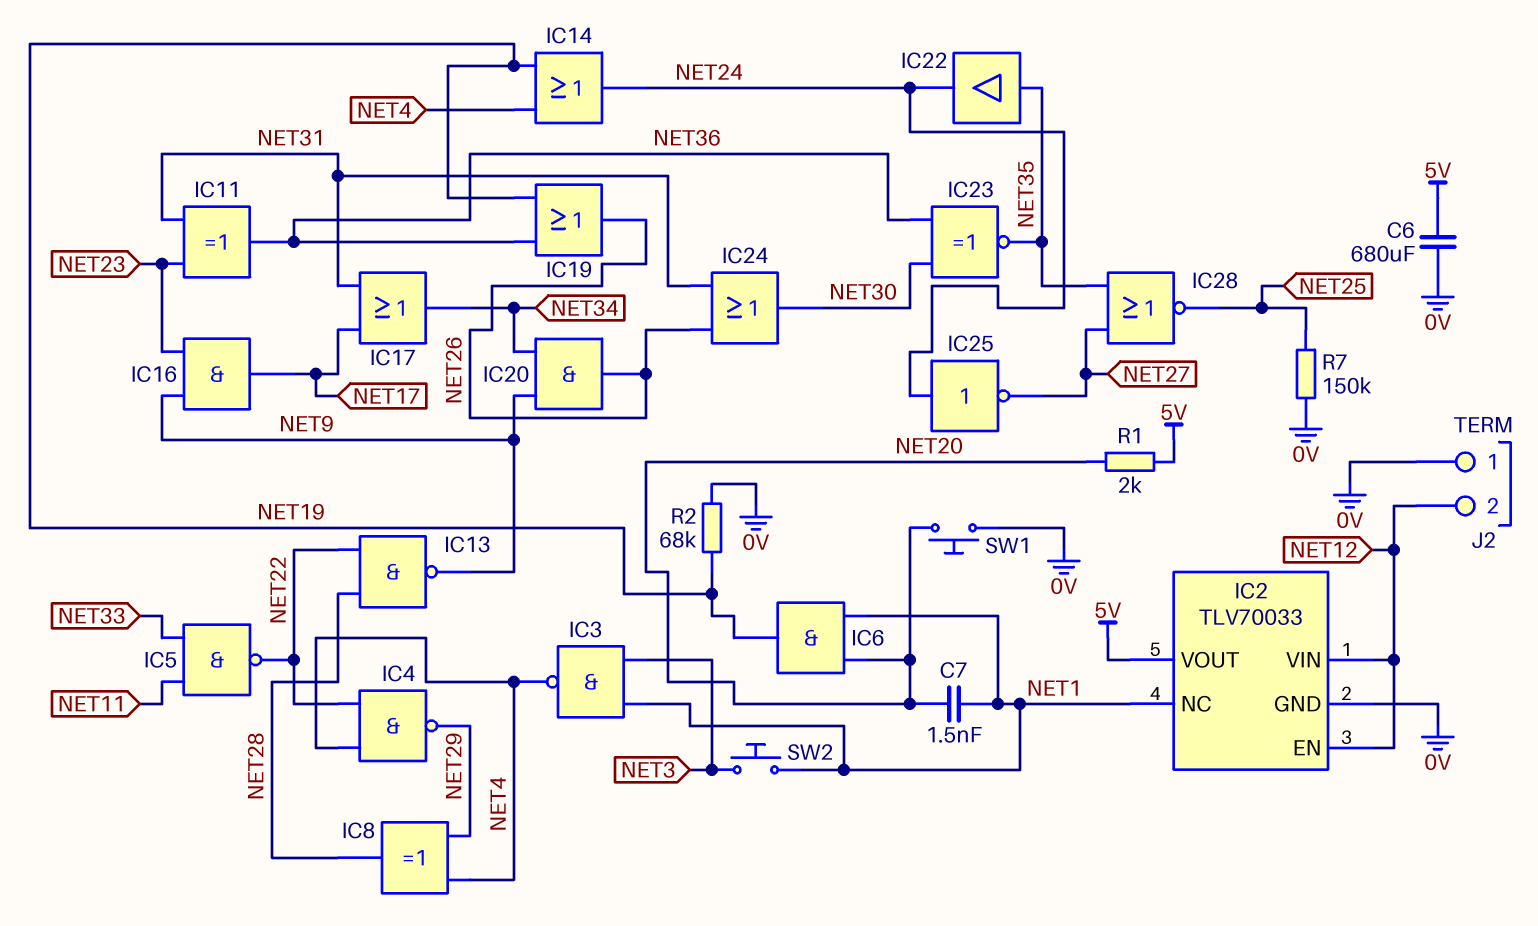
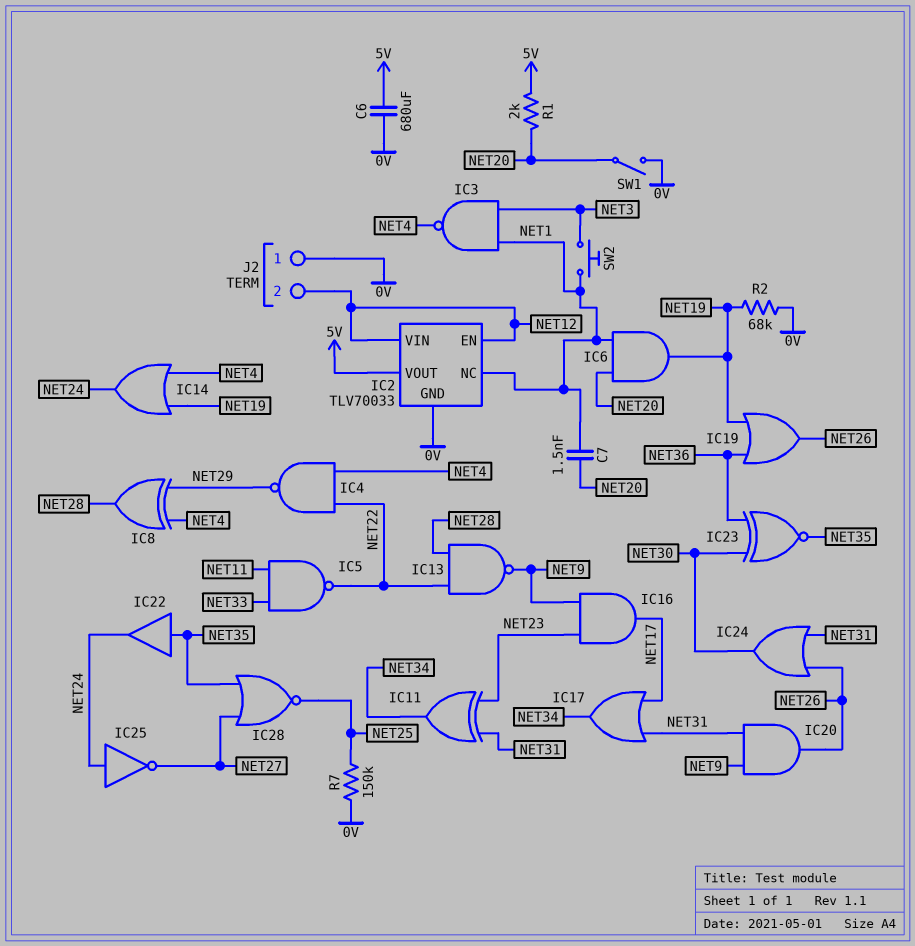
IC11: XOR (in NET23, in NET31, out NET36) -> XOR (in NET23, in NET31, out NET34)
IC20: AND (in NET9, in NET34, out NET26) -> AND (in NET9, in NET31, out NET26)
SW1: button (0V, NET20) -> switch (0V, NET20)

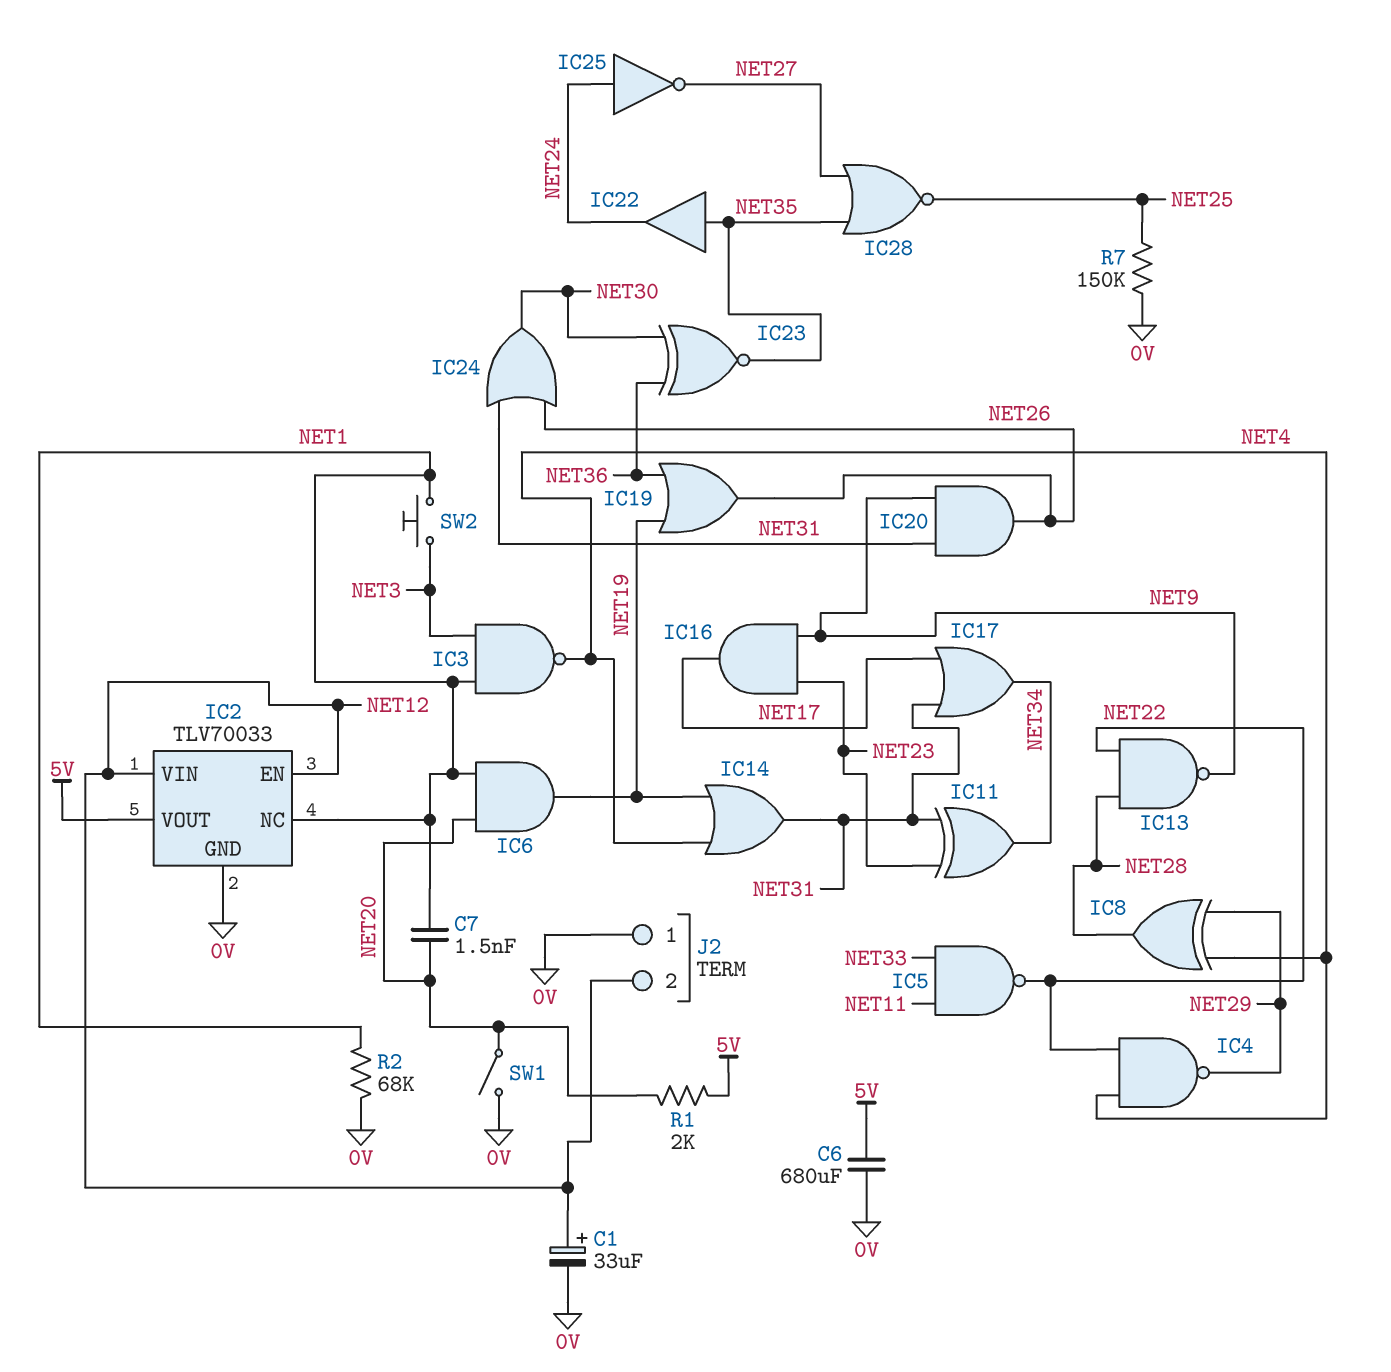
C1: none -> 33uF (plus NET12, minus 0V)
IC14: OR (in NET4, in NET19, out NET24) -> OR (in NET4, in NET19, out NET31)
R2: 68k (0V, NET19) -> 68k (0V, NET1)

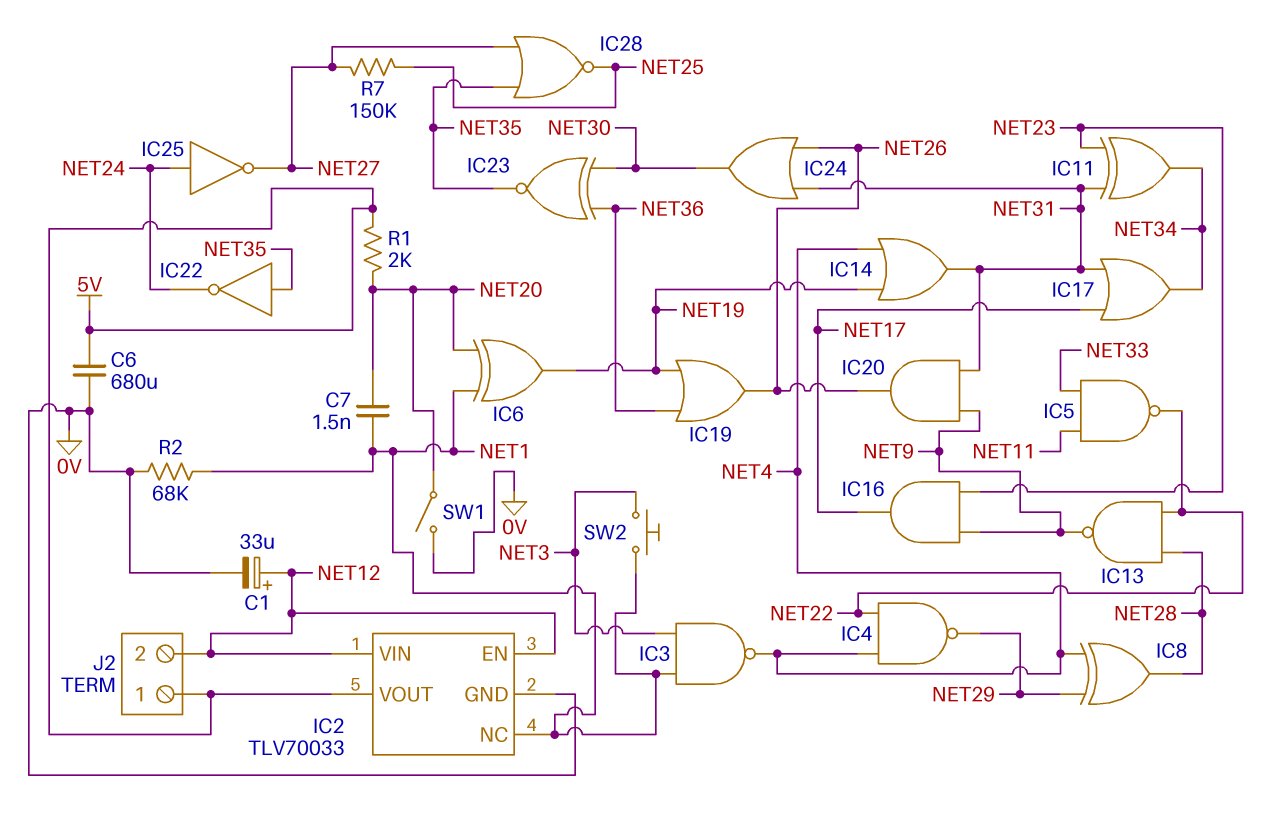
IC6: AND (in NET1, in NET20, out NET19) -> XOR (in NET1, in NET20, out NET19)
IC22: buffer (in NET35, out NET24) -> NOT (in NET35, out NET24)
J2 pin 1: 0V -> 5V
R7: 150k (0V, NET25) -> 150k (NET25, NET27)

